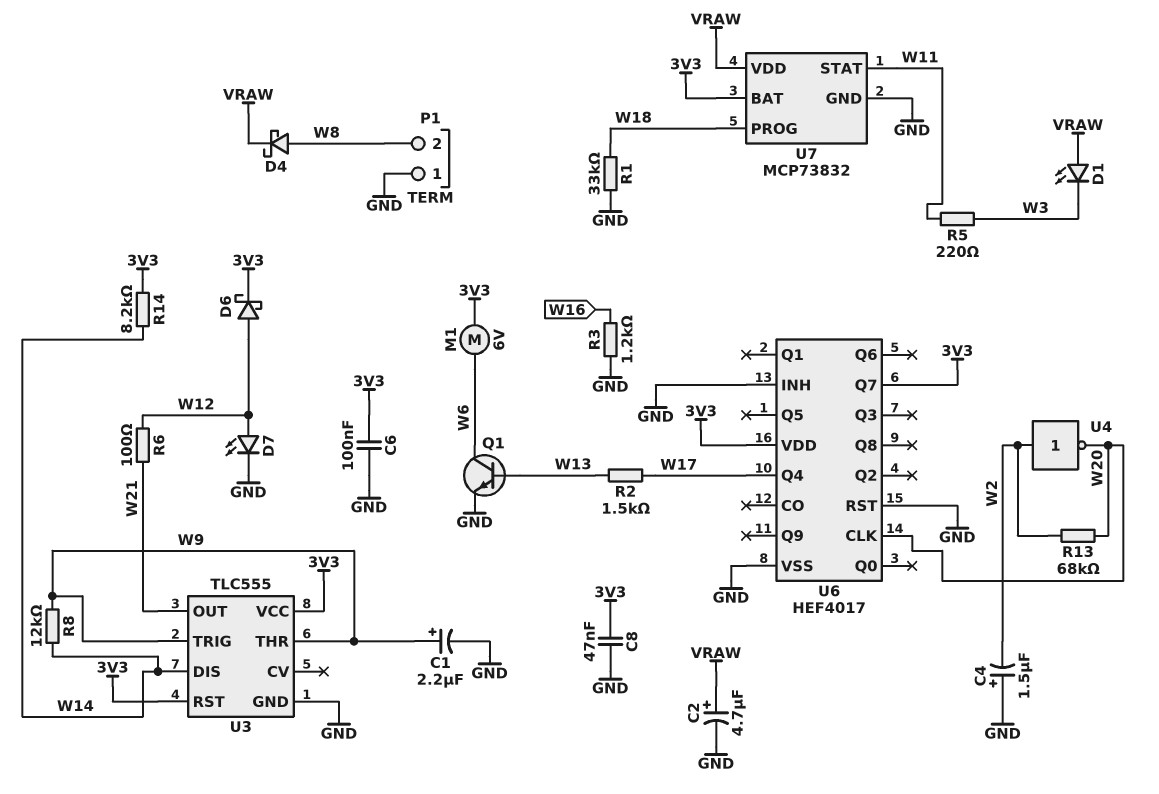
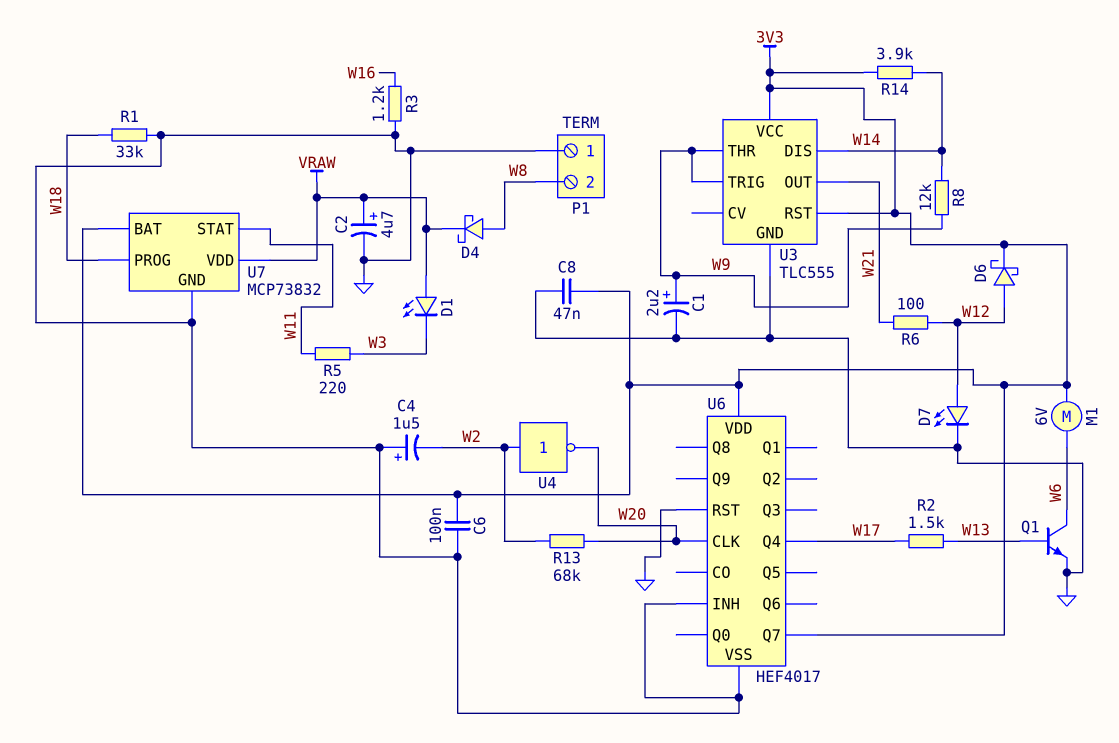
R14: 8.2k (3V3, W14) -> 3.9k (3V3, W14)

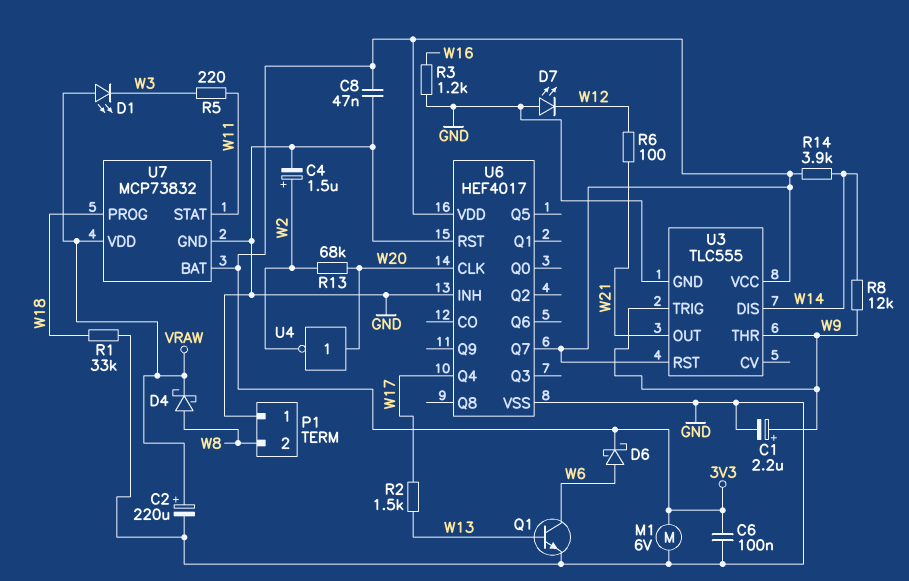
C2: 4.7uF (plus VRAW, minus GND) -> 220uF (plus VRAW, minus GND)
C4: 1.5uF (plus GND, minus W2) -> 1.5uF (plus W2, minus GND)
D6: schottky (A W12, K 3V3) -> schottky (A W6, K 3V3)
D7: LED (A W12, K GND) -> LED (A GND, K W12)
M1: motor 6V (3V3, W6) -> motor 6V (3V3, GND)
U4: NOT (in W2, out W20) -> NOT (in W20, out W2)

